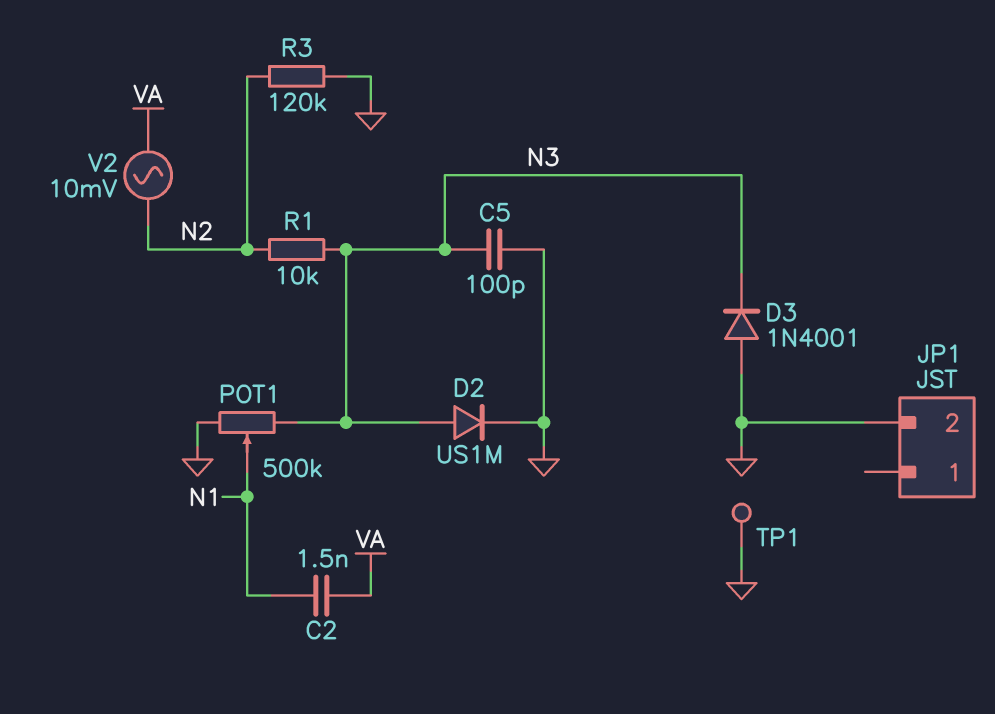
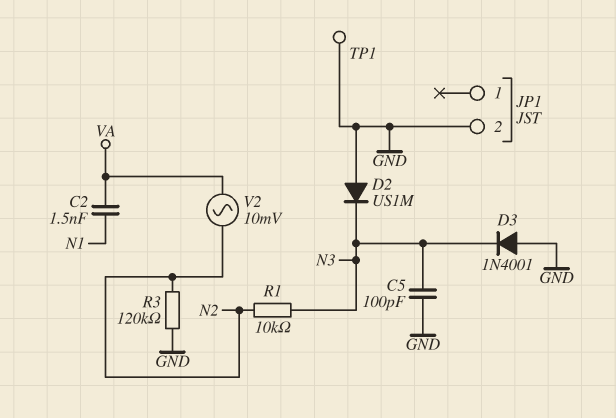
D2: diode US1M (A N3, K GND) -> diode US1M (A GND, K N3)
POT1: 500k (GND, N3, wiper N1) -> none

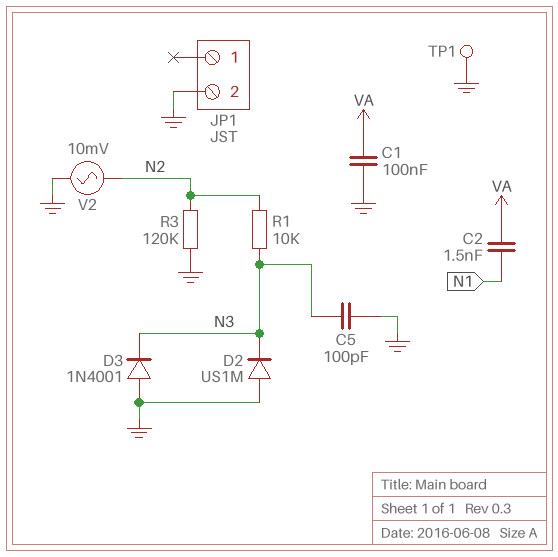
C1: none -> 100nF (GND, VA)
V2: AC 10mV (N2, VA) -> AC 10mV (GND, N2)

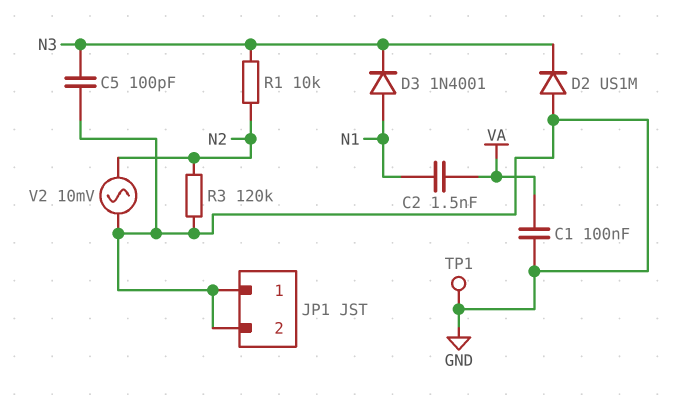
D3: diode 1N4001 (A GND, K N3) -> diode 1N4001 (A N1, K N3)
JP1 pin 1: none -> GND

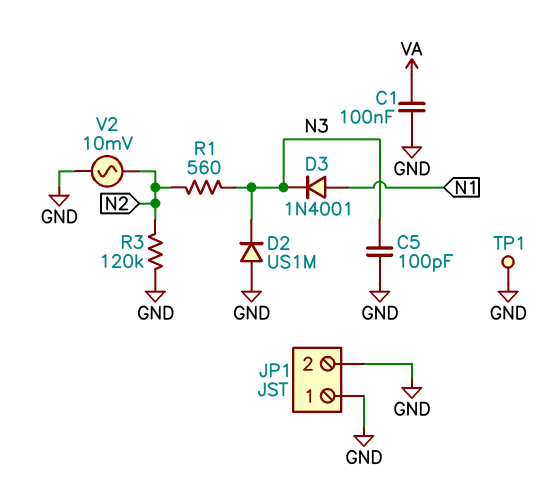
C2: 1.5nF (N1, VA) -> none
R1: 10k (N2, N3) -> 560 (N2, N3)

